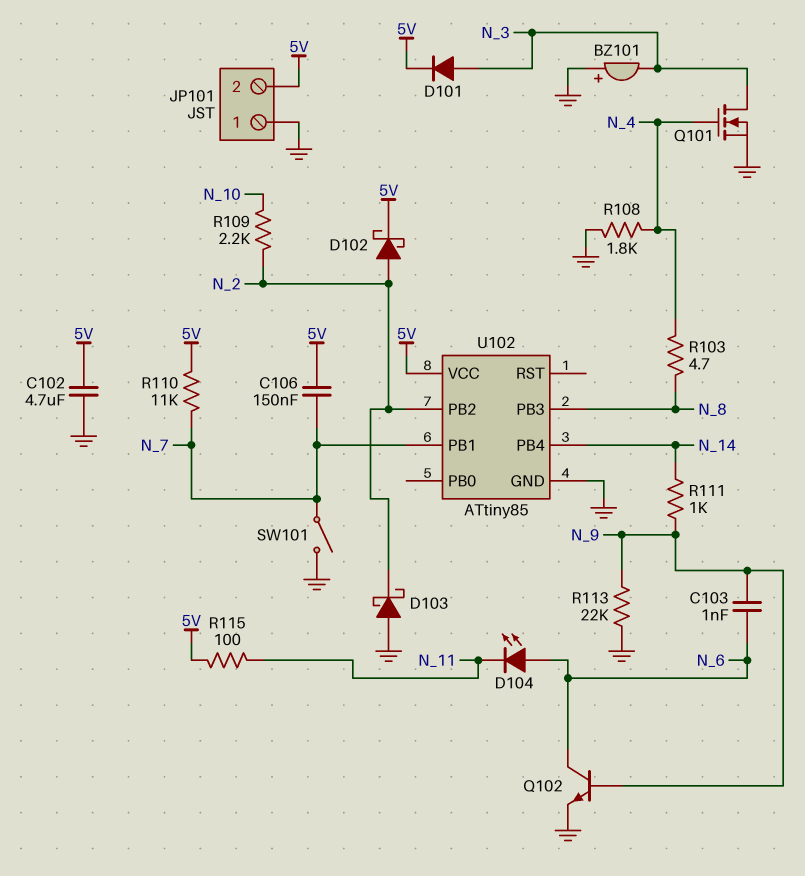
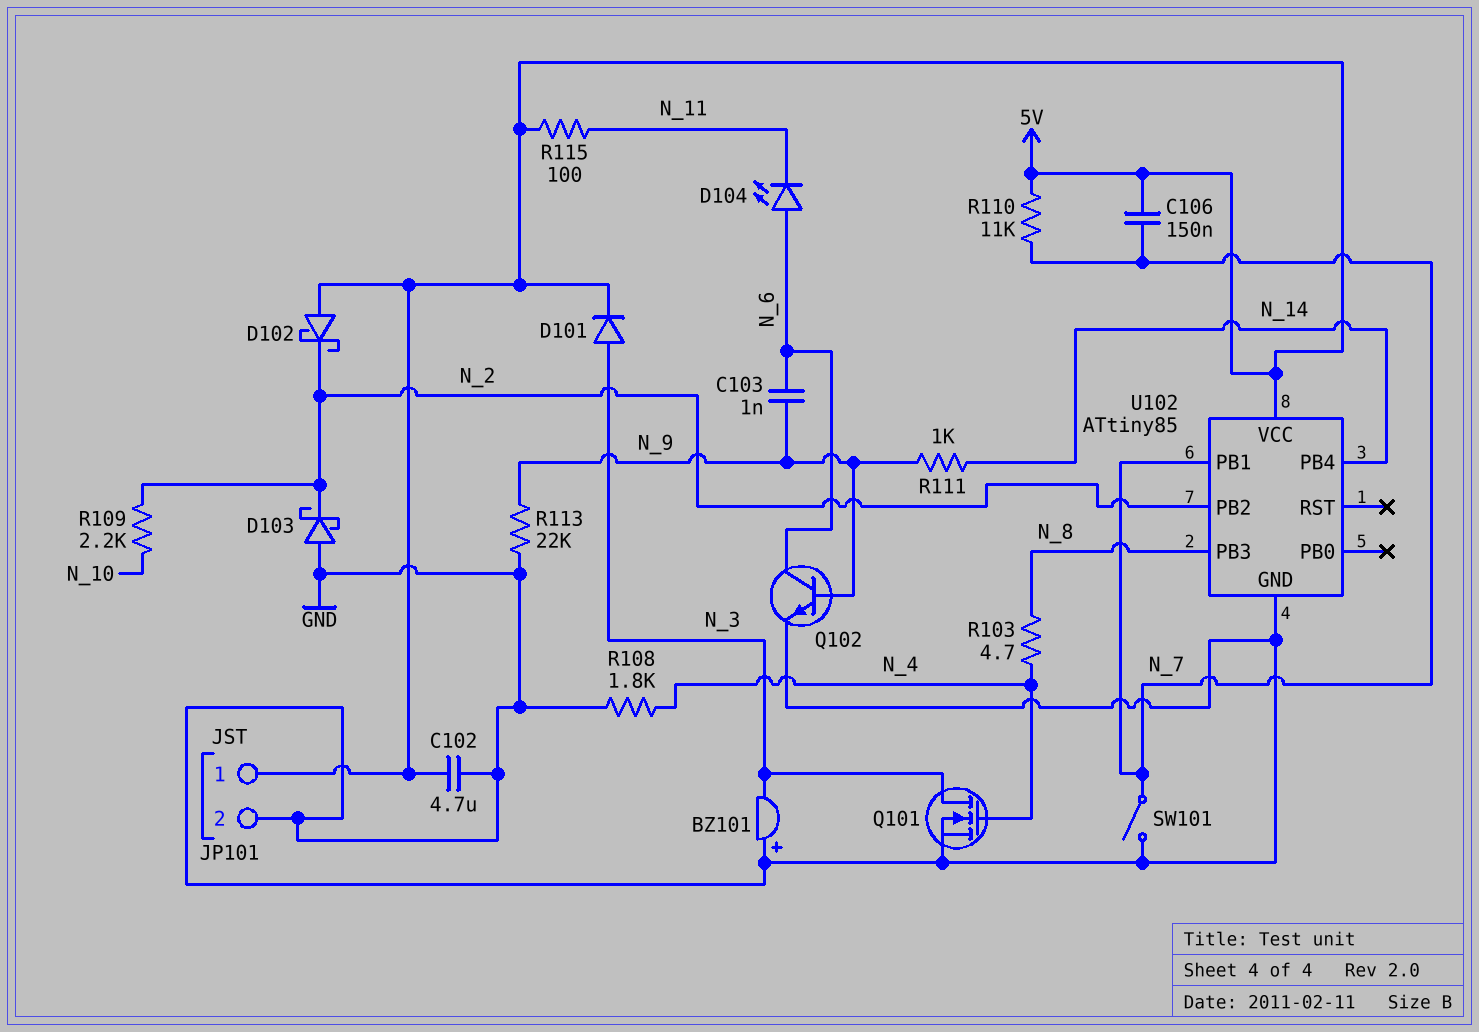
D102: schottky (A N_2, K 5V) -> schottky (A 5V, K N_2)
JP101 pin 1: GND -> 5V
JP101 pin 2: 5V -> GND

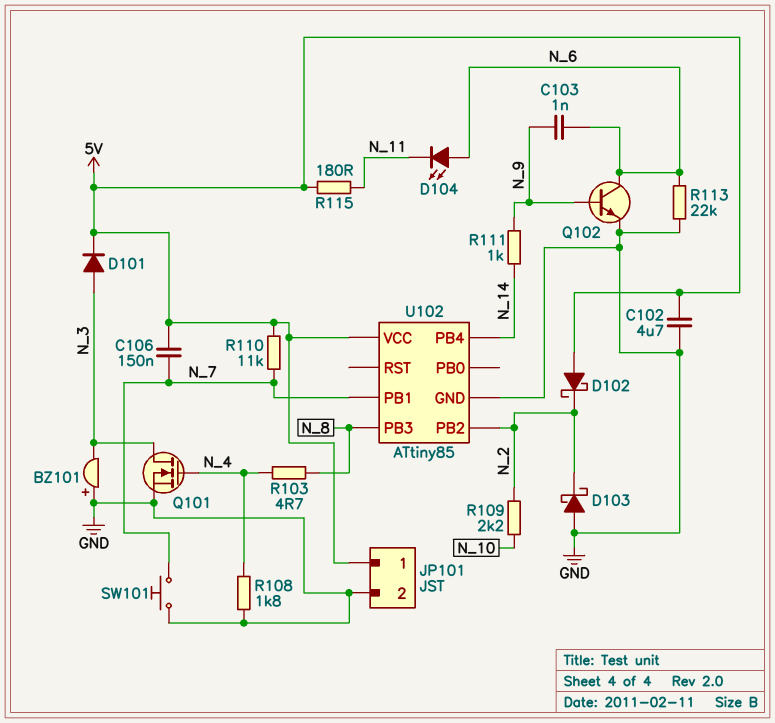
R113: 22k (GND, N_9) -> 22k (GND, N_6)
R115: 100 (5V, N_11) -> 180 (5V, N_11)
SW101: switch (GND, N_7) -> button (GND, N_7)

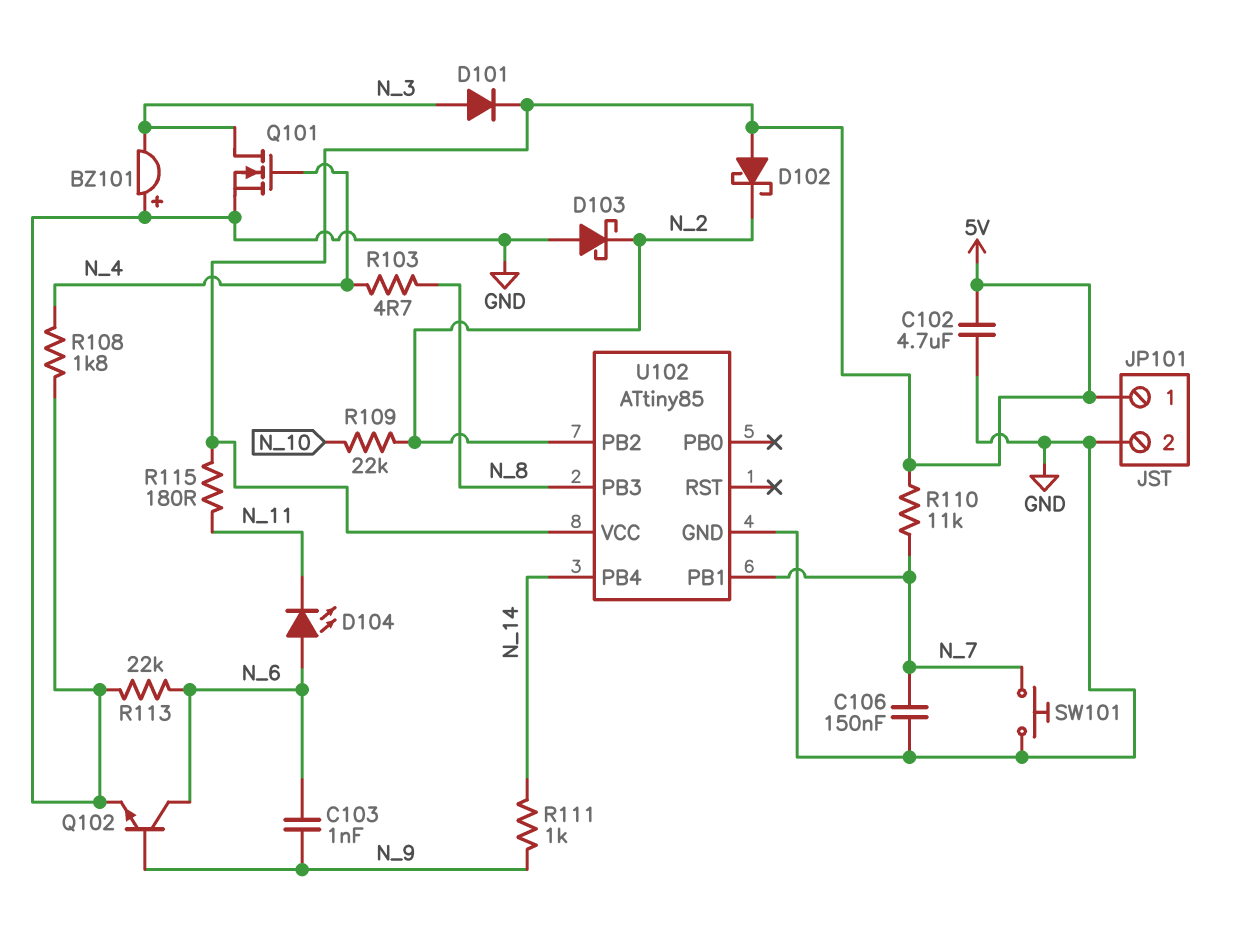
C106: 150nF (5V, N_7) -> 150nF (GND, N_7)
R109: 2.2k (N_2, N_10) -> 22k (N_2, N_10)

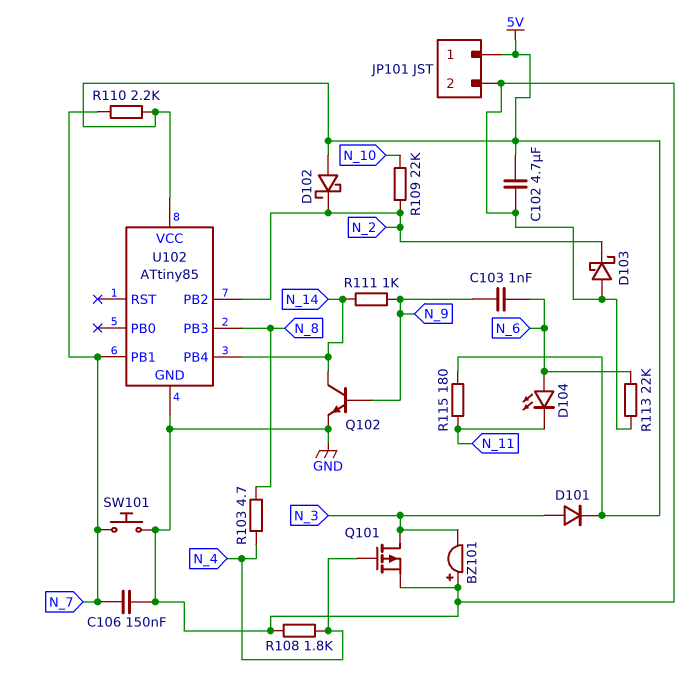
Q101: NMOS (G N_4, D N_3, S GND) -> PMOS (G N_4, D N_3, S GND)
Q102: NPN (B N_9, C N_6, E GND) -> NPN (B N_9, C N_14, E GND)
R110: 11k (5V, N_7) -> 2.2k (5V, N_7)

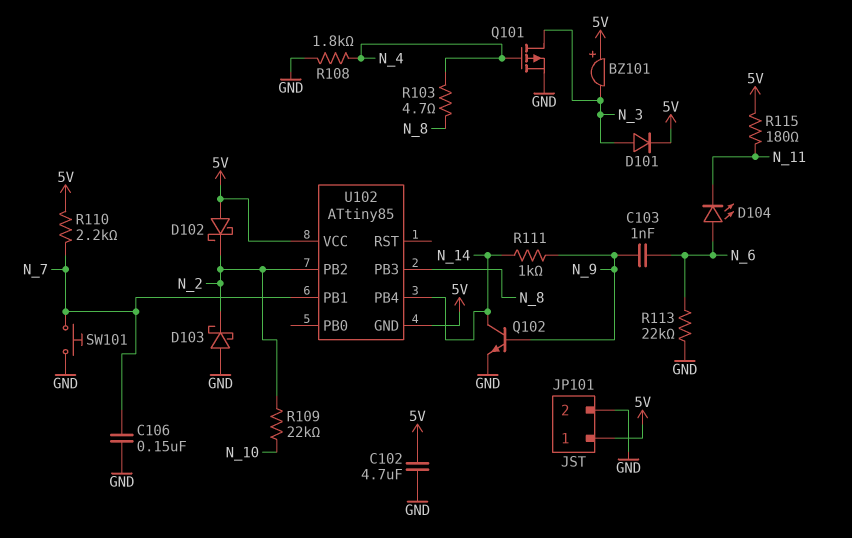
BZ101: buzzer (plus GND, minus N_3) -> buzzer (plus 5V, minus N_3)
U102 pin GND: GND -> 5V

